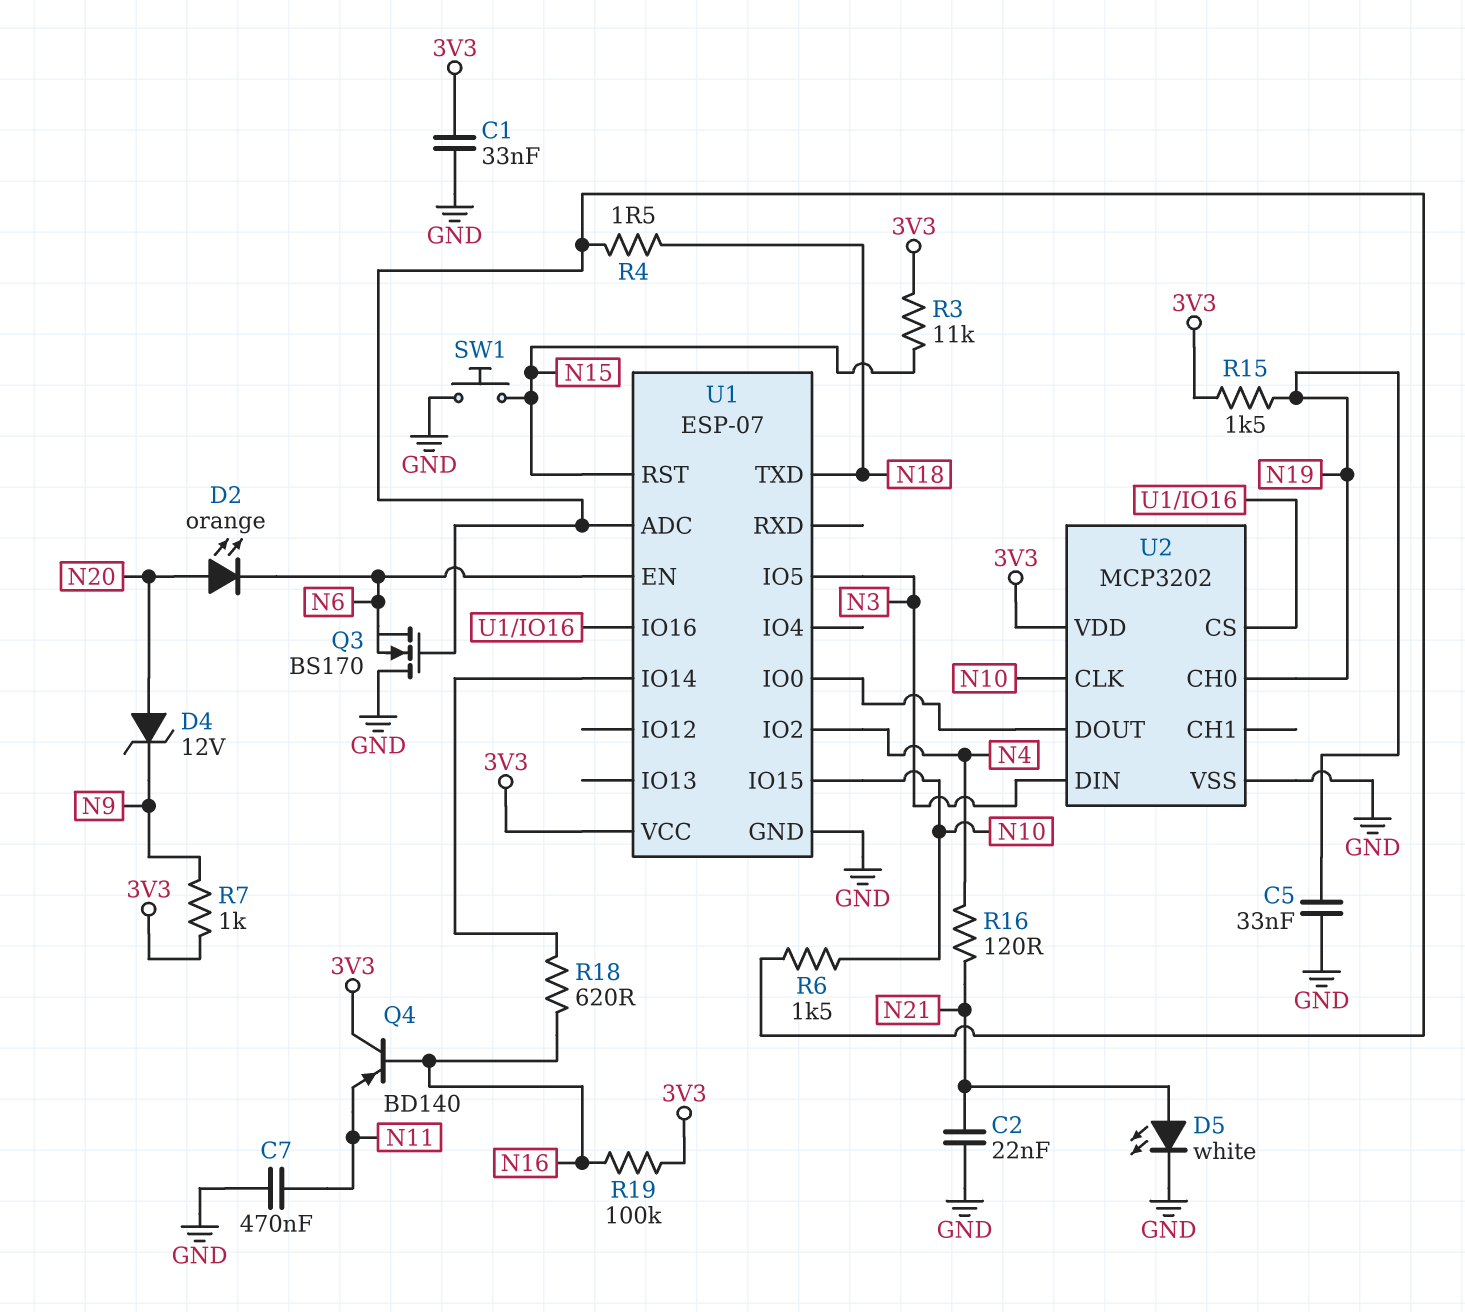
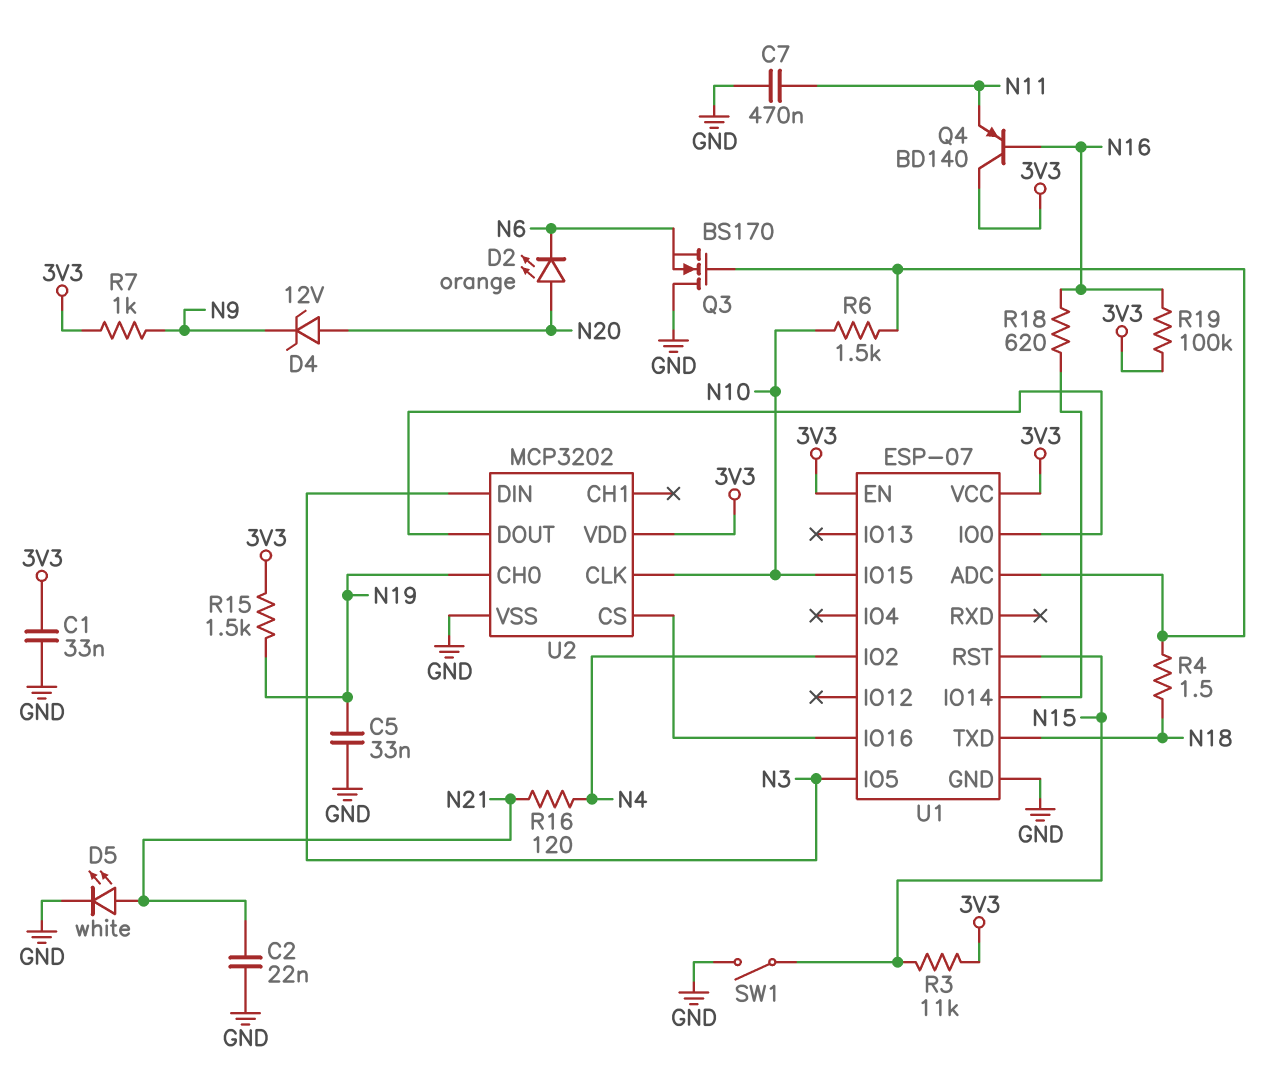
SW1: button (GND, N15) -> switch (GND, N15)
U1 pin EN: N6 -> 3V3

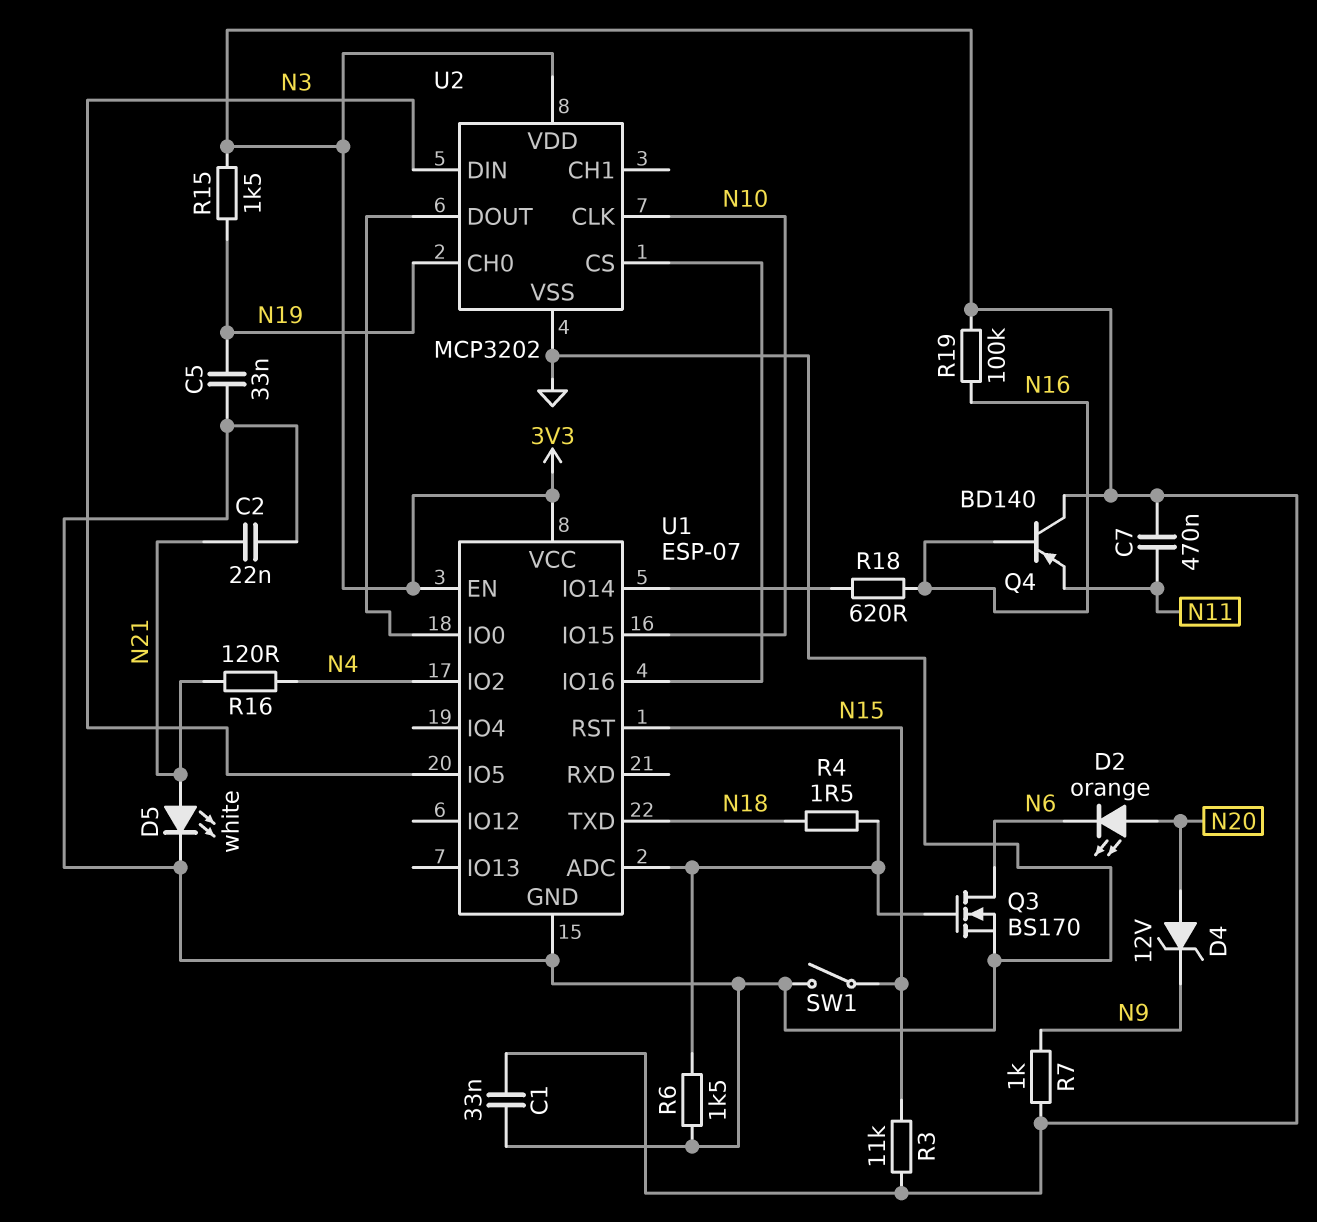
C7: 470nF (GND, N11) -> 470nF (3V3, N11)
Q3: NMOS BS170 (G U1/ADC, D GND, S N6) -> NMOS BS170 (G U1/ADC, D N6, S GND)
R6: 1.5k (N10, U1/ADC) -> 1.5k (GND, U1/ADC)

